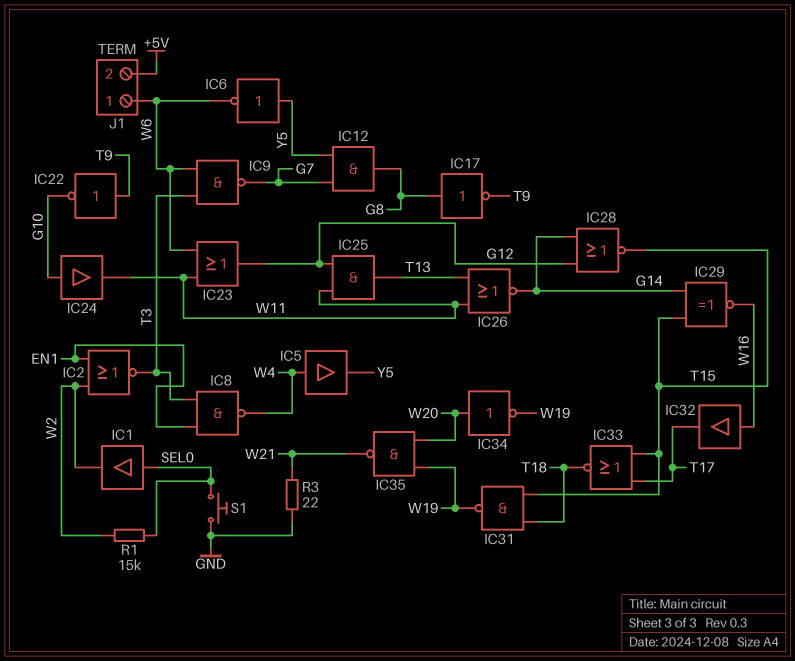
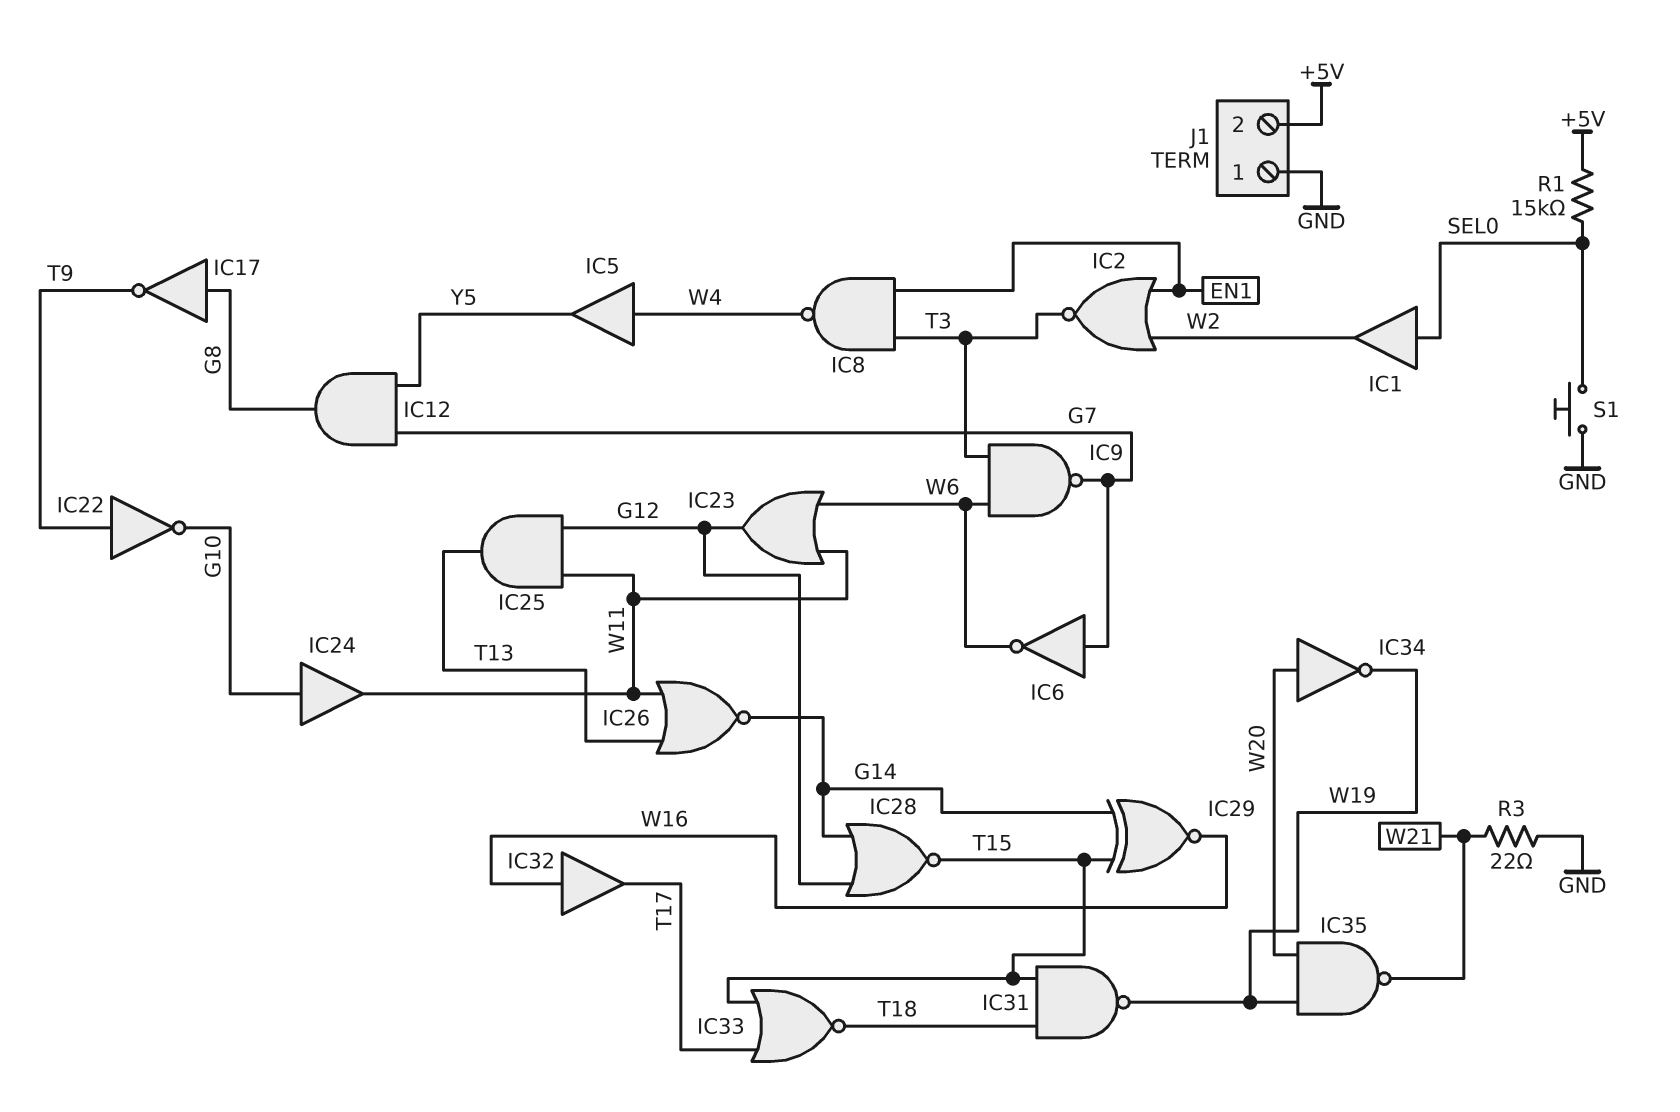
IC6: NOT (in Y5, out W6) -> NOT (in G7, out W6)
J1 pin 1: W6 -> GND
R1: 15k (SEL0, W2) -> 15k (+5V, SEL0)

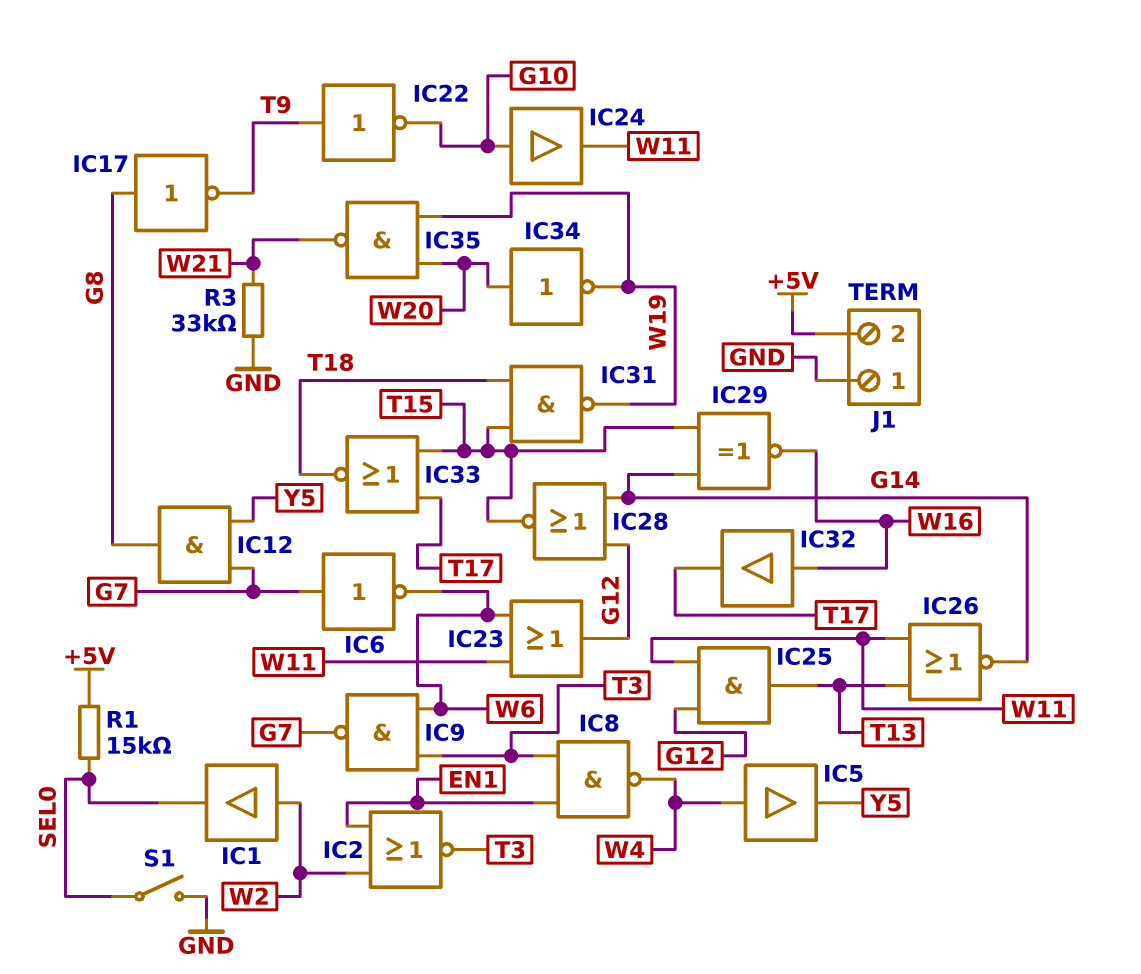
IC1: buffer (in SEL0, out W2) -> buffer (in W2, out SEL0)
R3: 22 (GND, W21) -> 33k (GND, W21)
S1: button (GND, SEL0) -> switch (GND, SEL0)

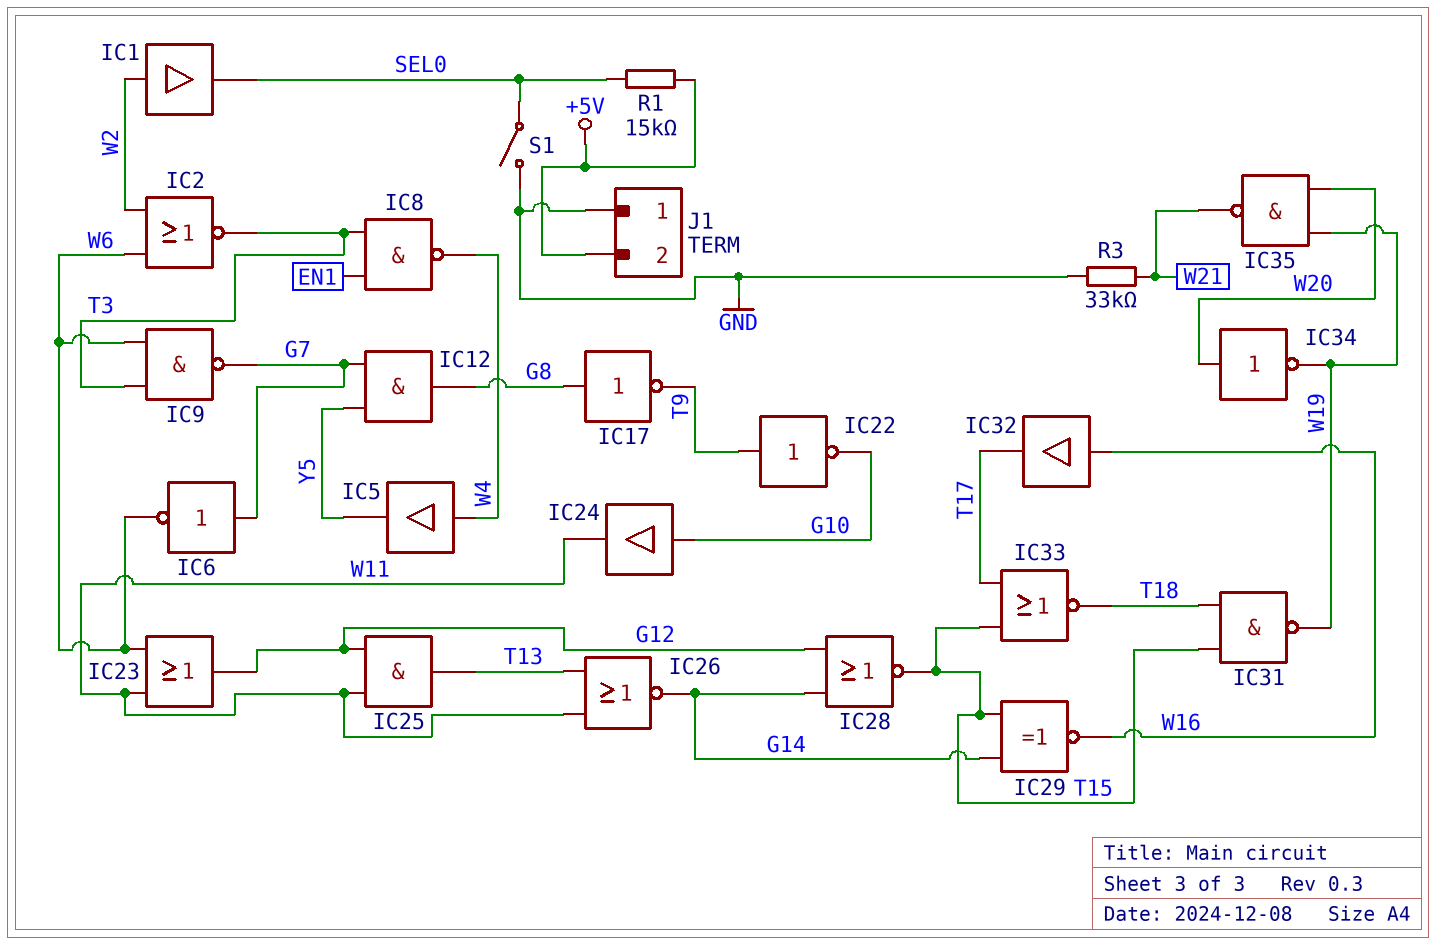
IC2: NOR (in EN1, in W2, out T3) -> NOR (in W2, in W6, out T3)

